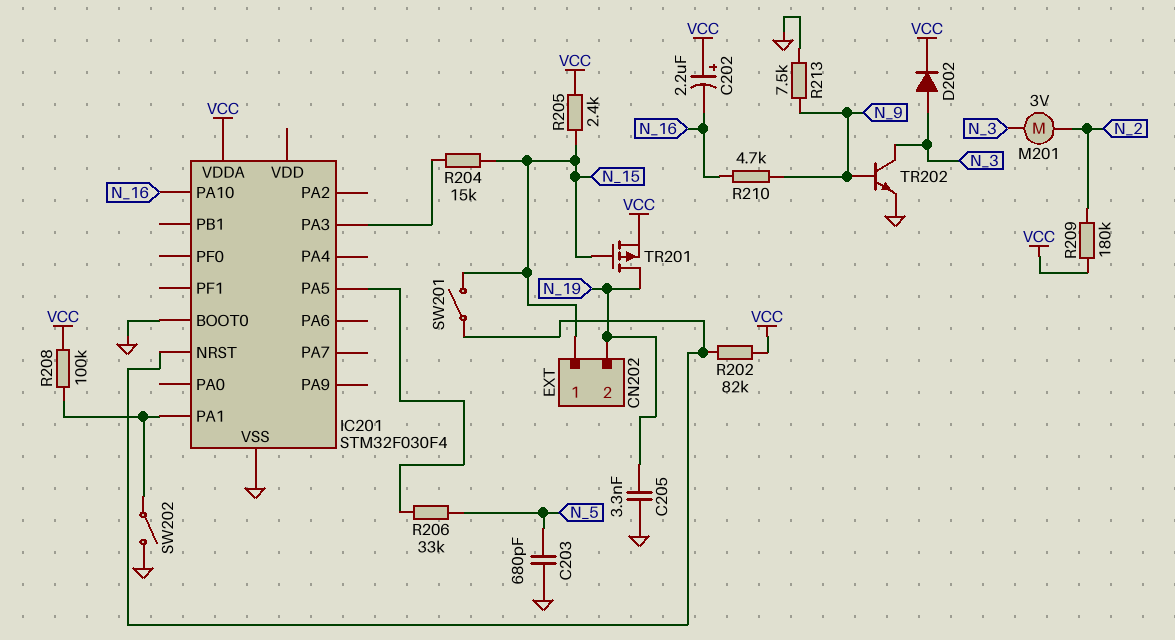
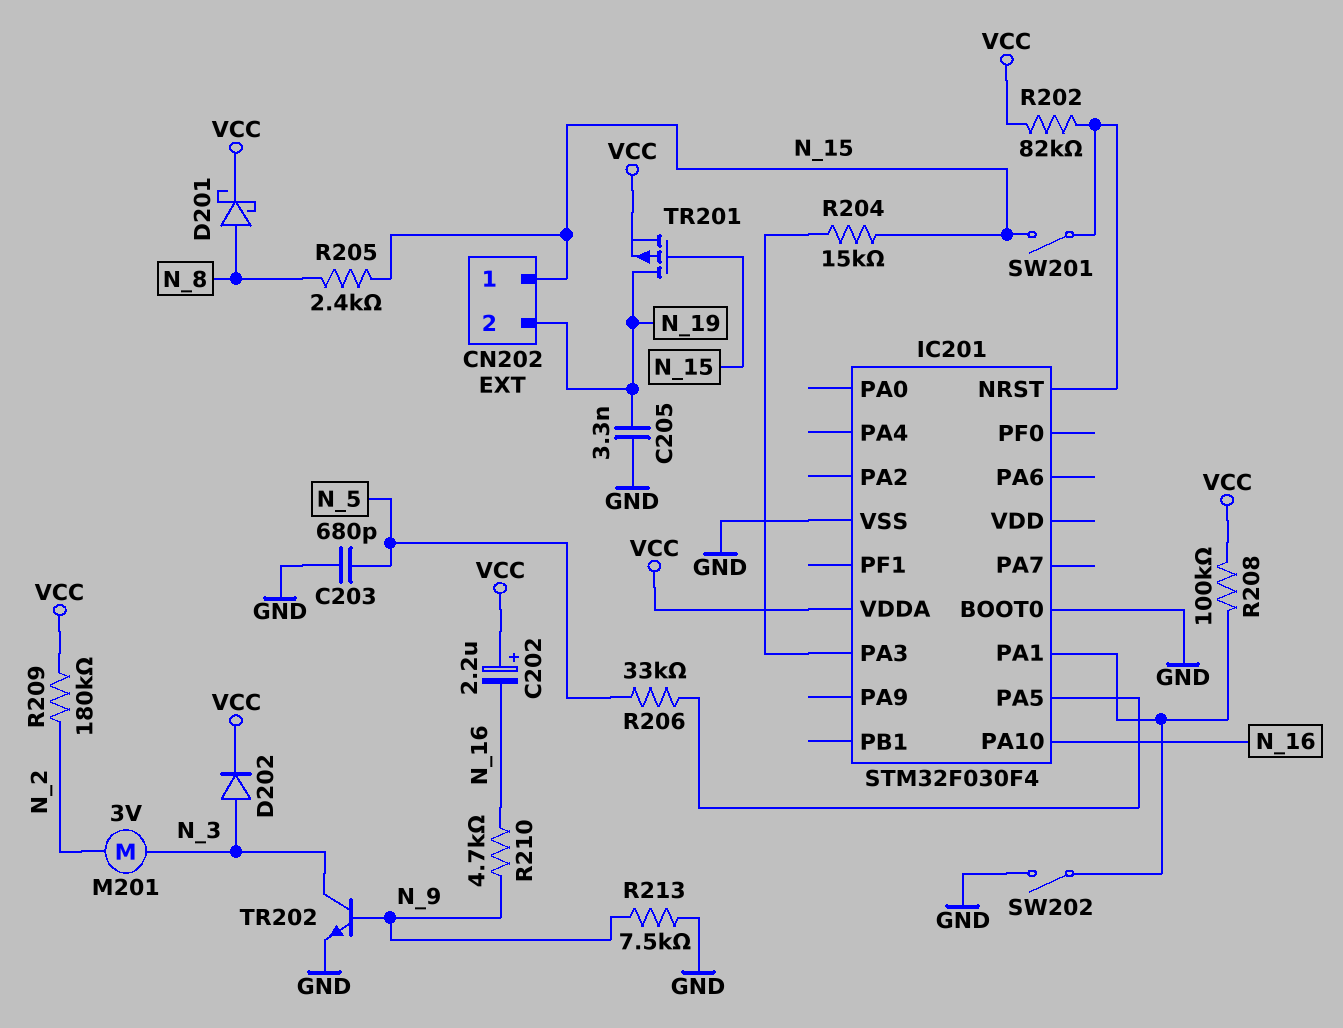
D201: none -> schottky (A N_8, K VCC)
R205: 2.4k (N_15, VCC) -> 2.4k (N_8, N_15)

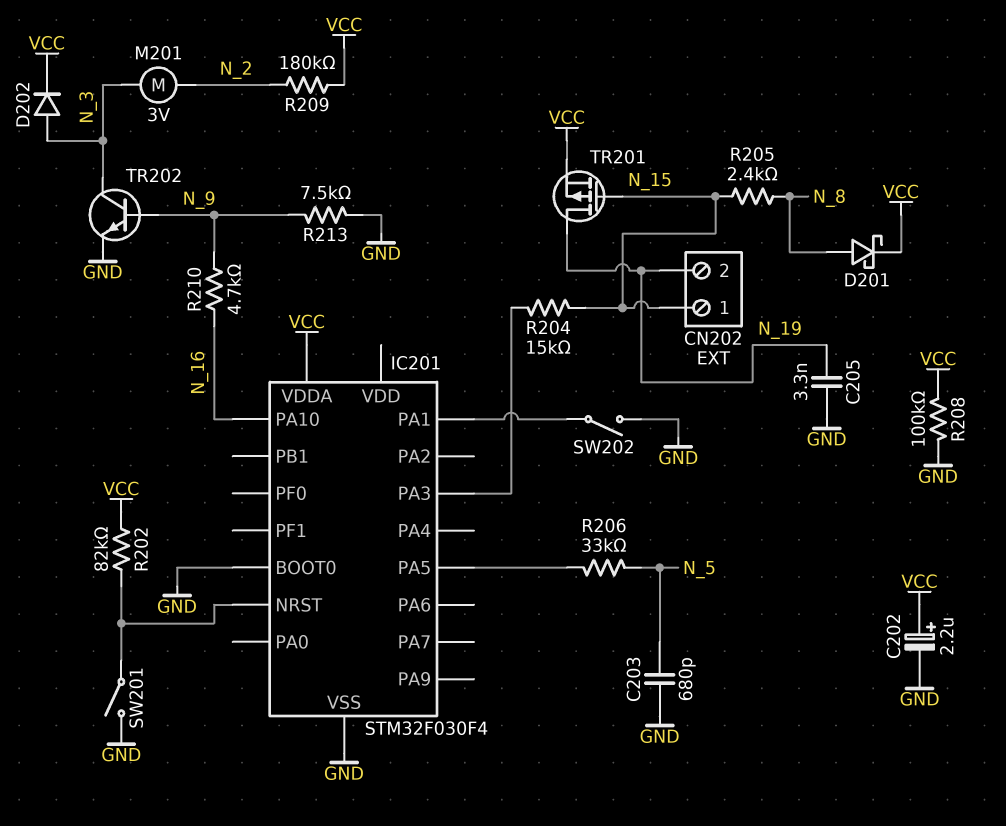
C202: 2.2uF (plus VCC, minus N_16) -> 2.2uF (plus VCC, minus GND)
R208: 100k (IC201/PA1, VCC) -> 100k (GND, VCC)
SW201: switch (IC201/NRST, N_15) -> switch (GND, IC201/NRST)

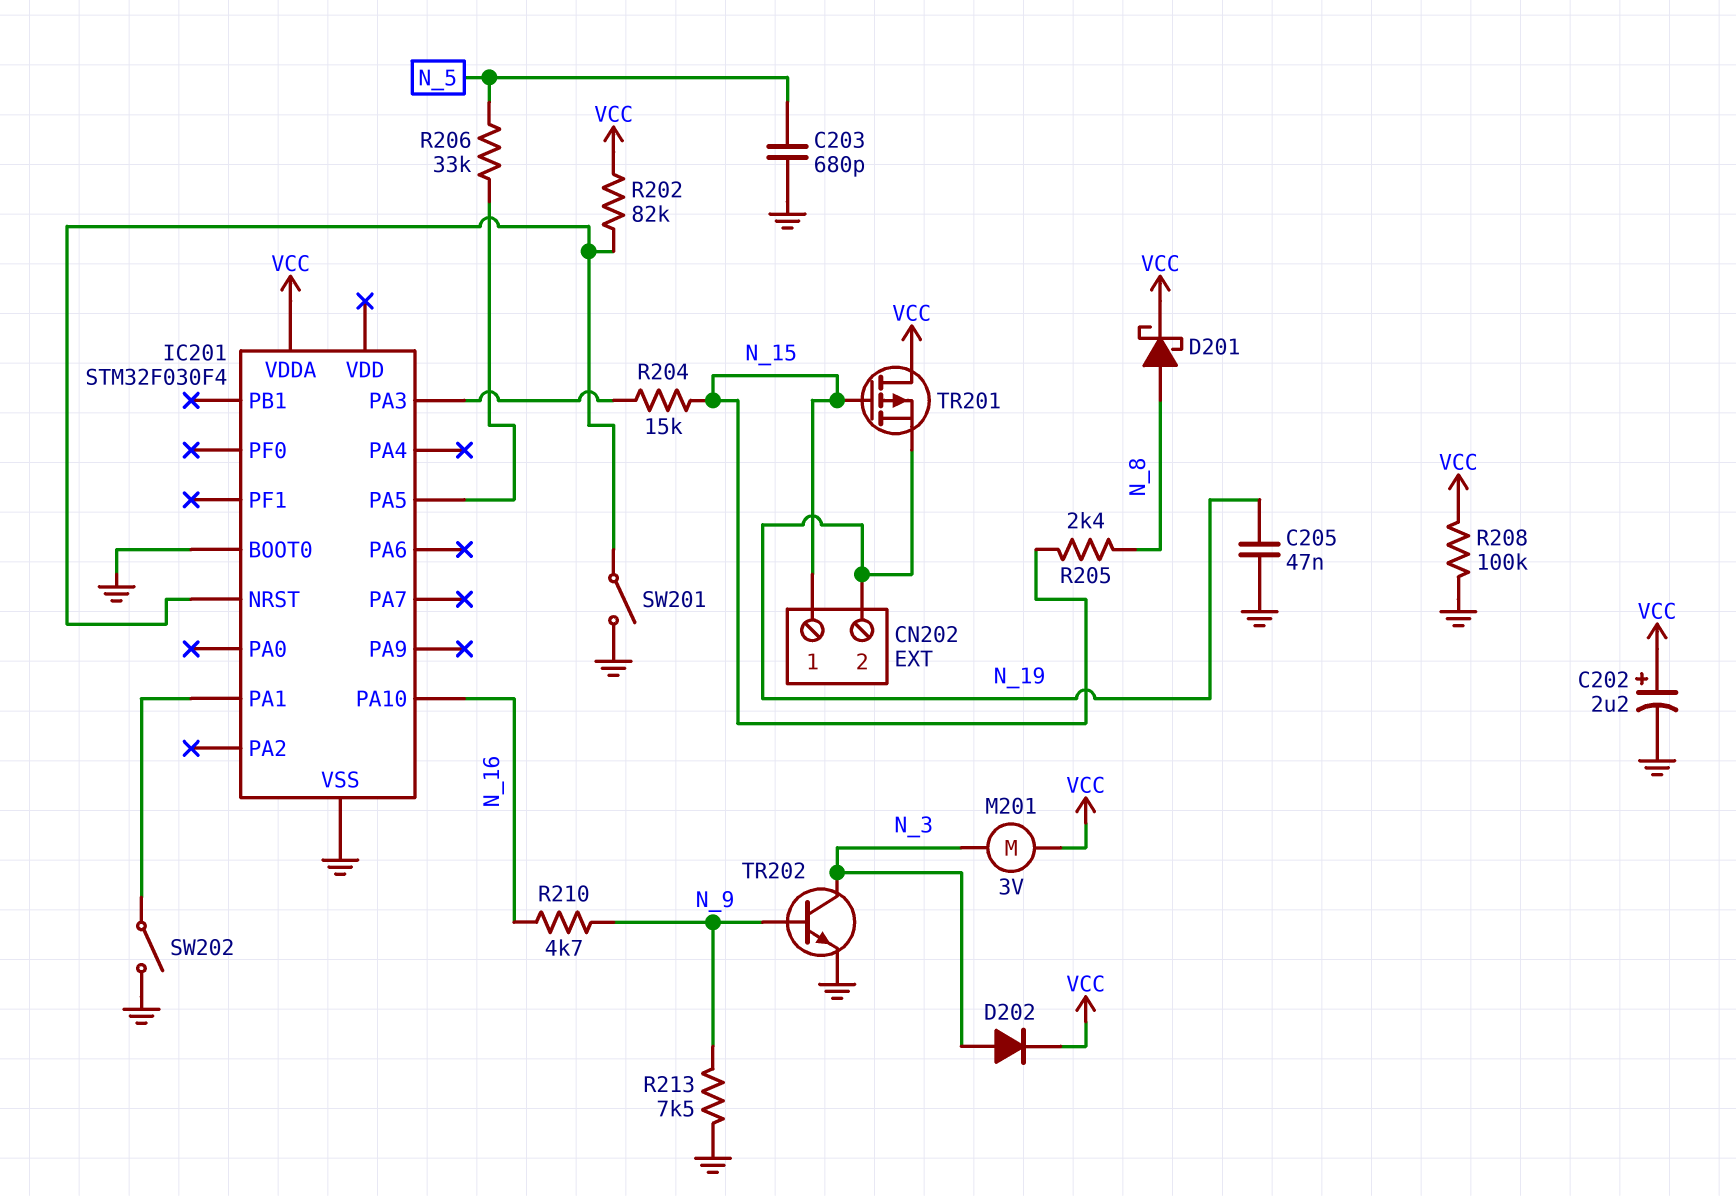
C205: 3.3nF (GND, N_19) -> 47nF (GND, N_19)
M201: motor 3V (N_2, N_3) -> motor 3V (N_3, VCC)
R209: 180k (N_2, VCC) -> none
TR201: PMOS (G N_15, D N_19, S VCC) -> PMOS (G N_15, D VCC, S N_19)

